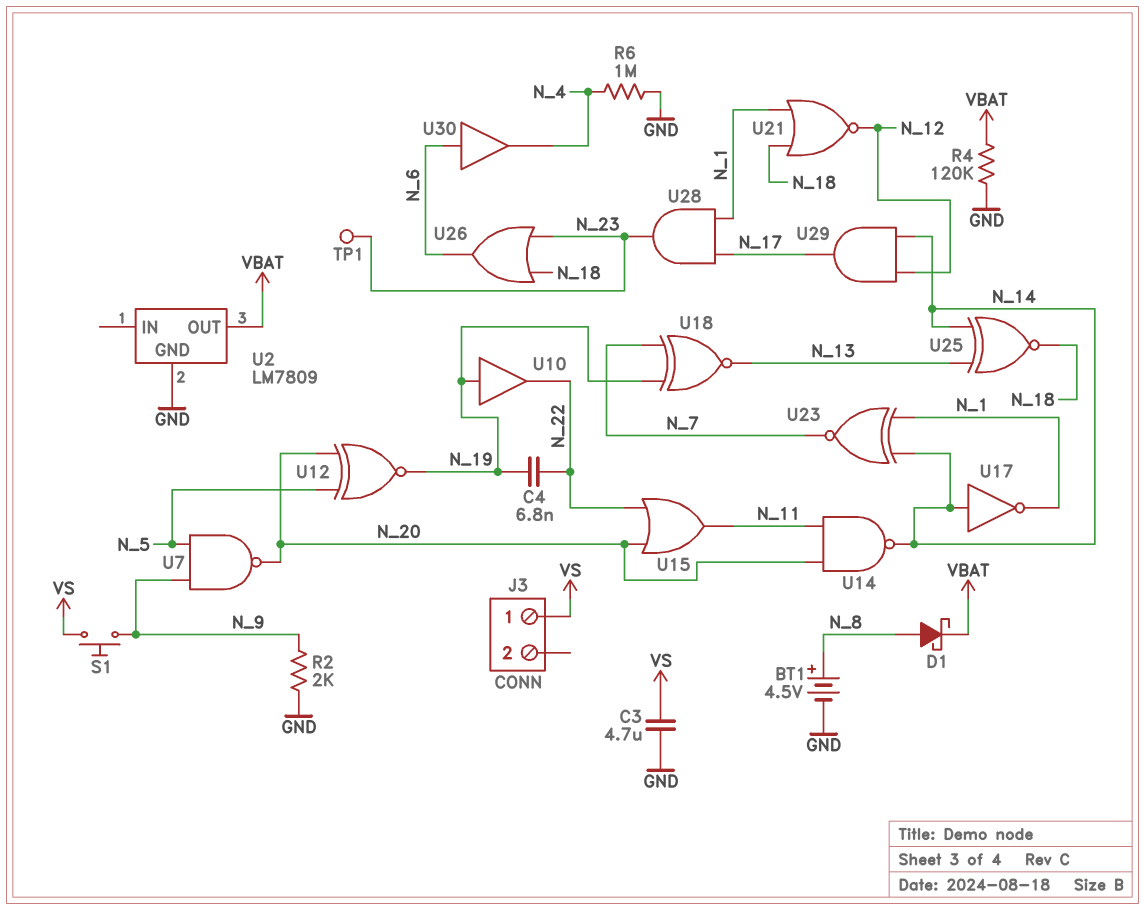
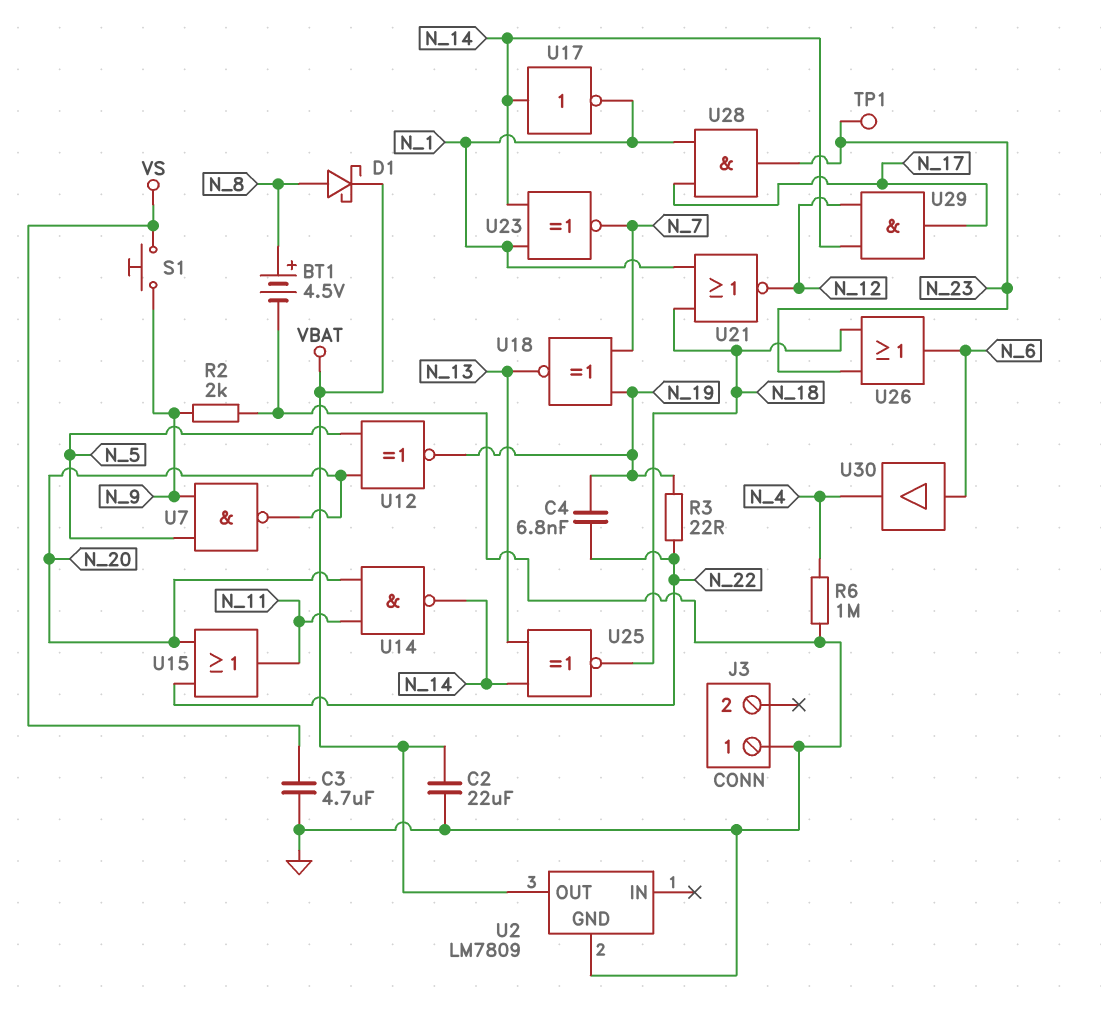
C2: none -> 22uF (GND, VBAT)
J3 pin 1: VS -> GND
R3: none -> 22 (N_19, N_22)
R4: 120k (GND, VBAT) -> none
U10: buffer (in N_19, out N_22) -> none

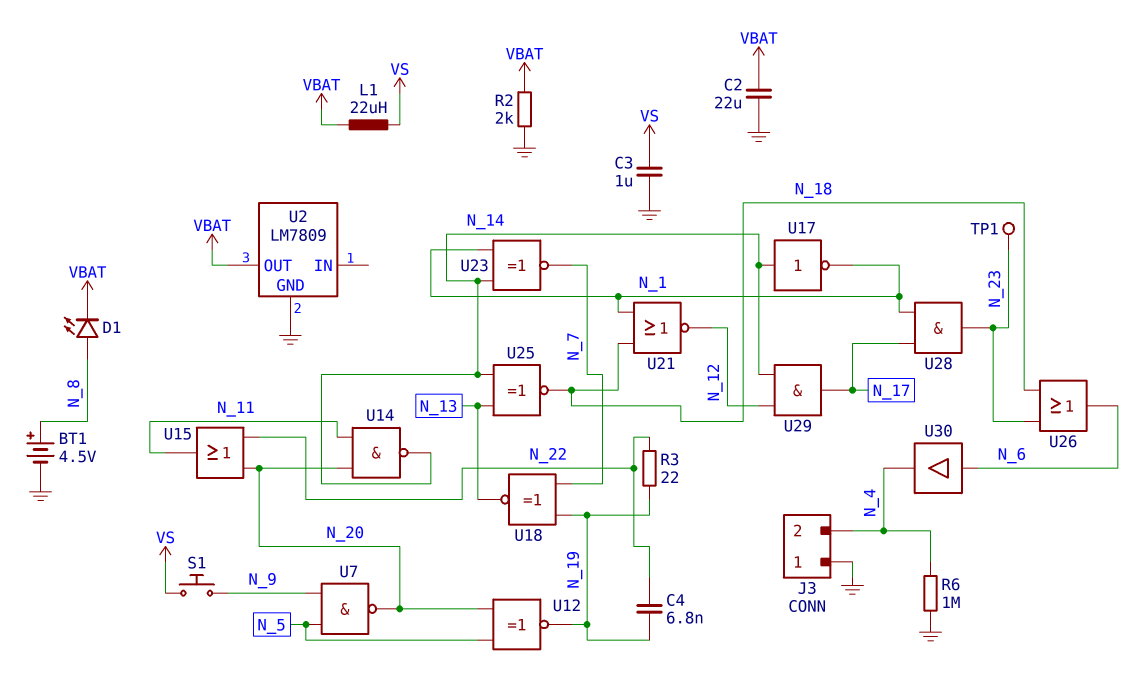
C3: 4.7uF (GND, VS) -> 1uF (GND, VS)
D1: schottky (A N_8, K VBAT) -> LED (A N_8, K VBAT)
J3 pin 2: none -> N_4
L1: none -> 22uH (VBAT, VS)
R2: 2k (GND, N_9) -> 2k (GND, VBAT)

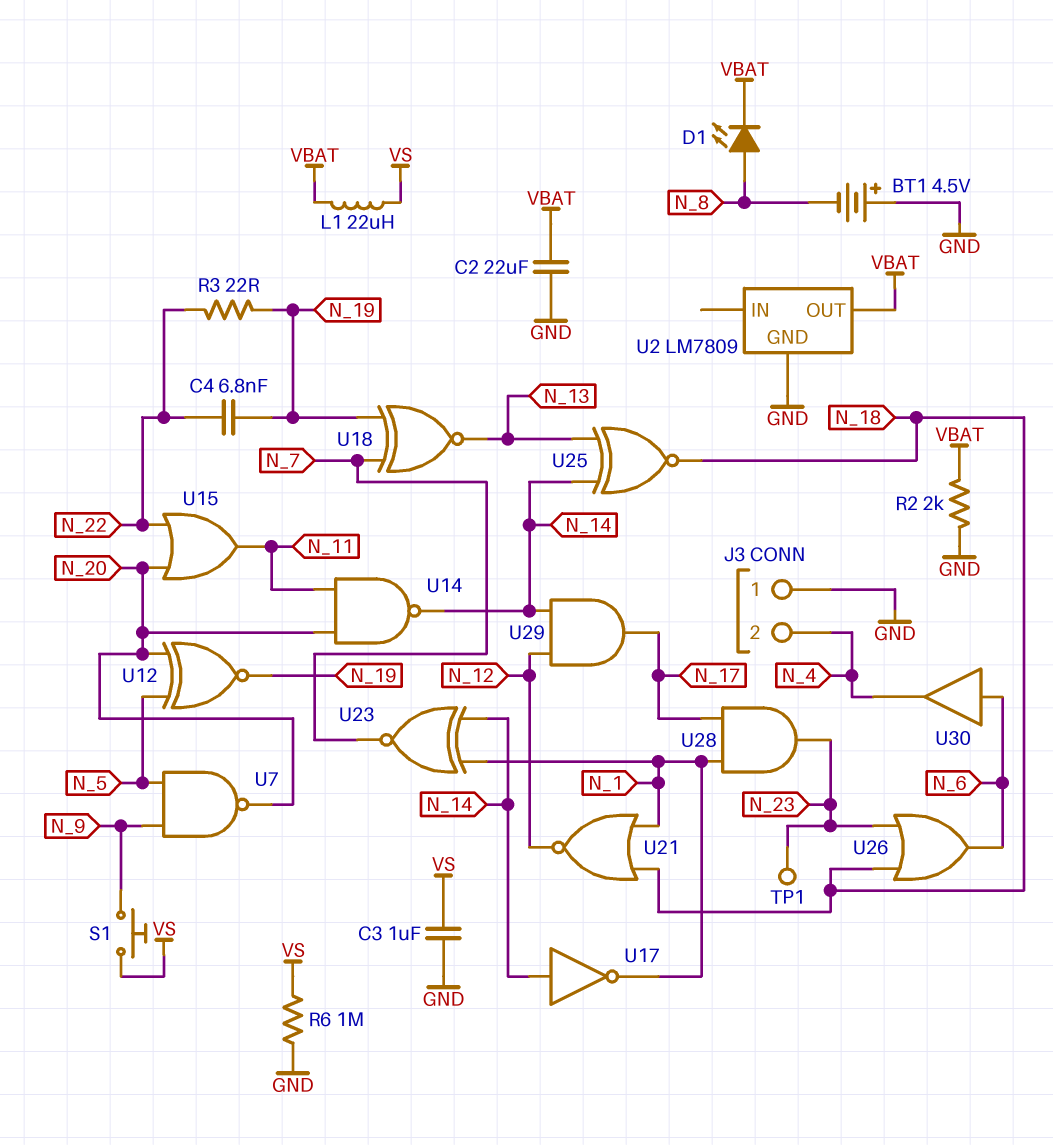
BT1: 4.5V (plus N_8, minus GND) -> 4.5V (plus GND, minus N_8)
R6: 1M (GND, N_4) -> 1M (GND, VS)

